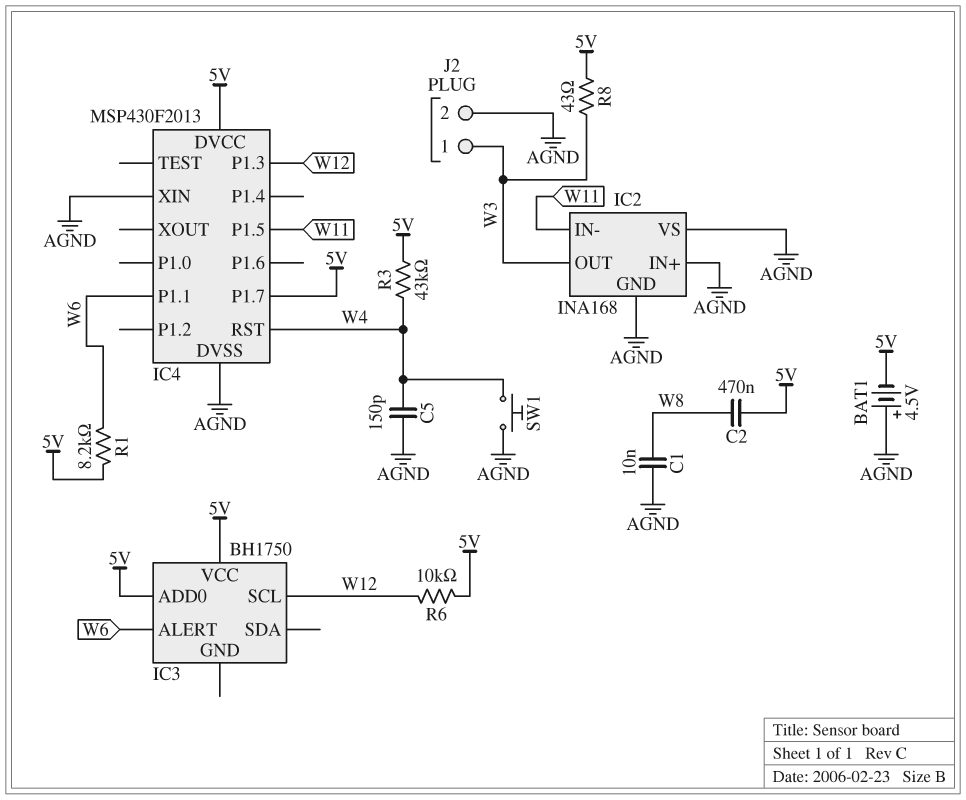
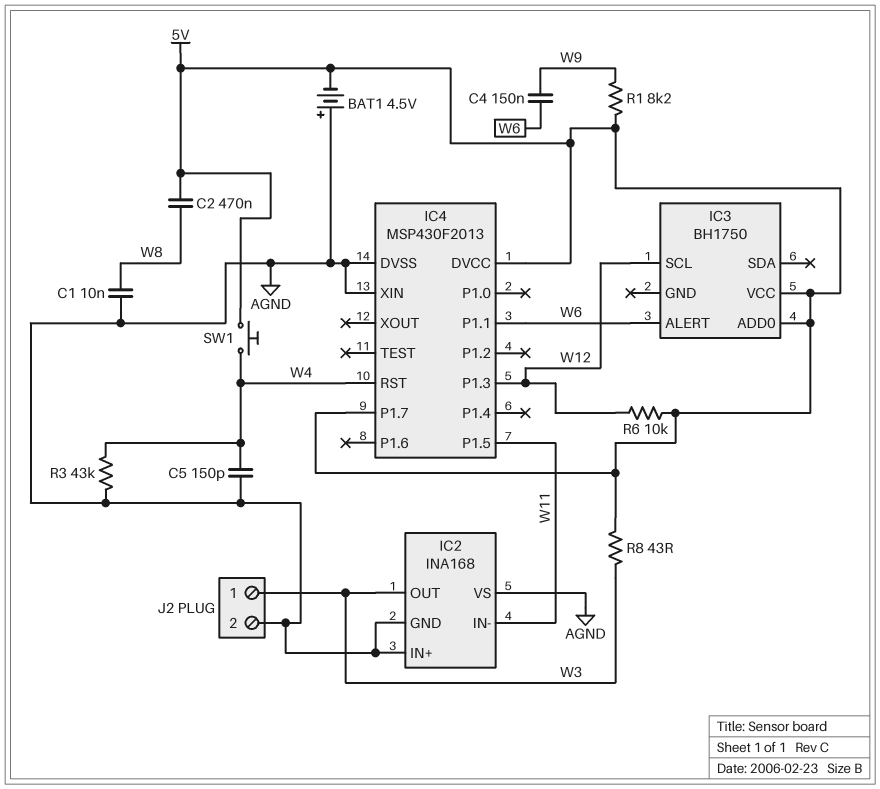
C4: none -> 150nF (W6, W9)
R1: 8.2k (5V, W6) -> 8.2k (5V, W9)
R3: 43k (5V, W4) -> 43k (AGND, W4)
SW1: button (AGND, W4) -> button (5V, W4)

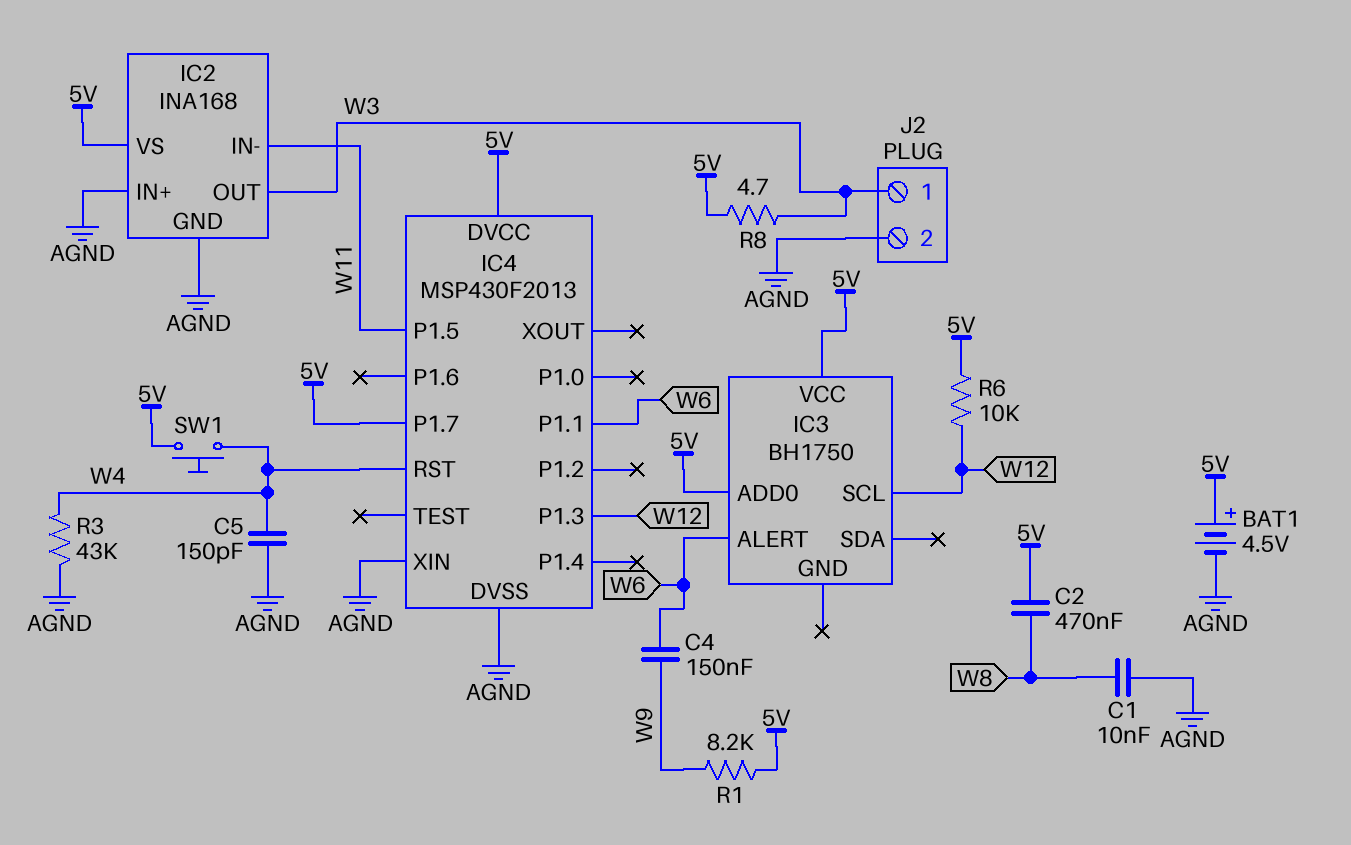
BAT1: 4.5V (plus AGND, minus 5V) -> 4.5V (plus 5V, minus AGND)
IC2 pin VS: AGND -> 5V
R8: 43 (5V, W3) -> 4.7 (5V, W3)

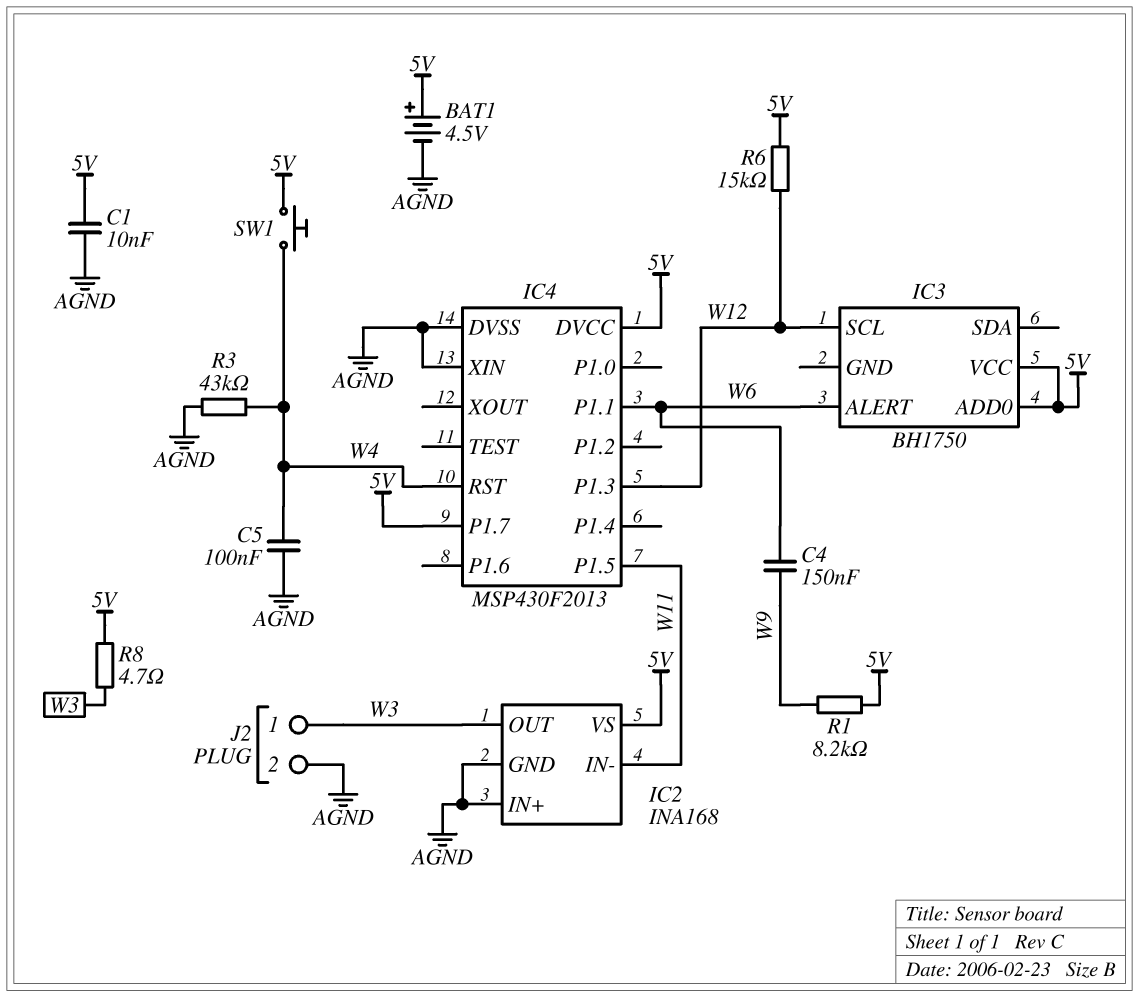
C1: 10nF (AGND, W8) -> 10nF (5V, AGND)
C2: 470nF (5V, W8) -> none
C5: 150pF (AGND, W4) -> 100nF (AGND, W4)
R6: 10k (5V, W12) -> 15k (5V, W12)

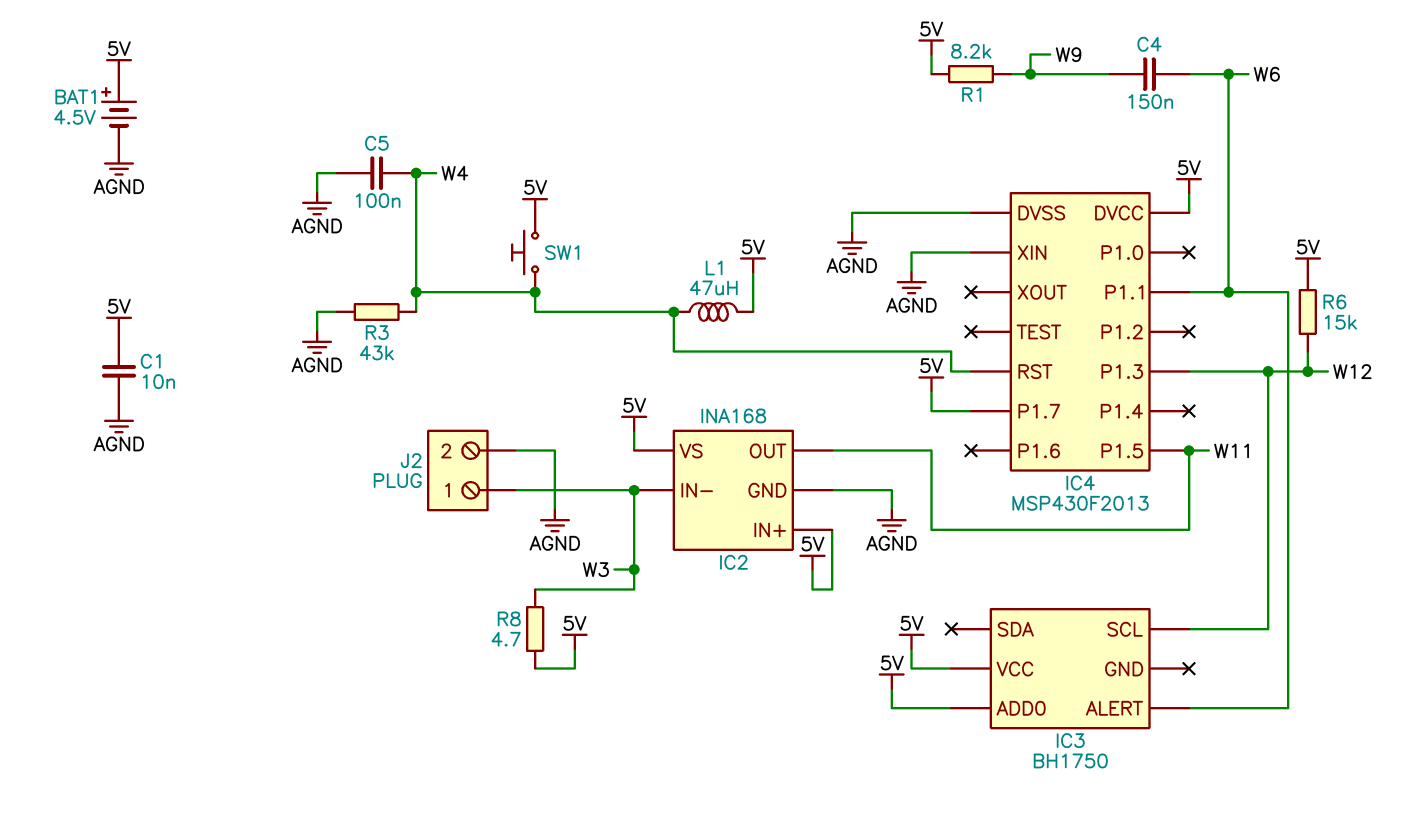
IC2 pin IN+: AGND -> 5V
IC2 pin IN-: W11 -> W3
IC2 pin OUT: W3 -> W11
L1: none -> 47uH (5V, W4)

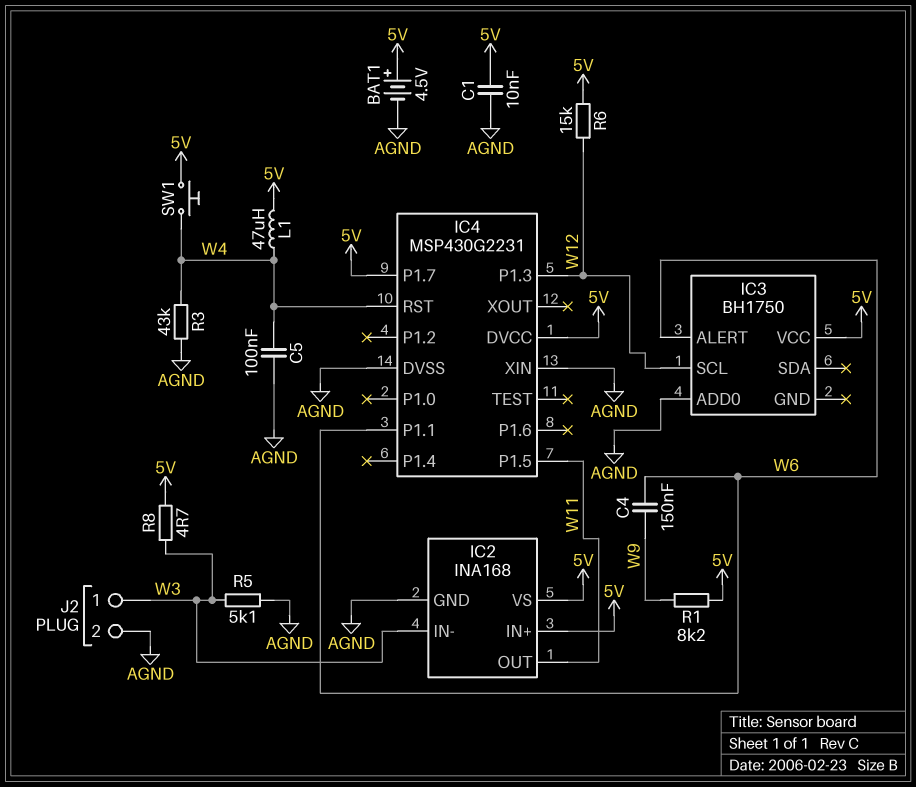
IC3 pin ADD0: 5V -> AGND
IC4: MSP430F2013 -> MSP430G2231
R5: none -> 5.1k (AGND, W3)

